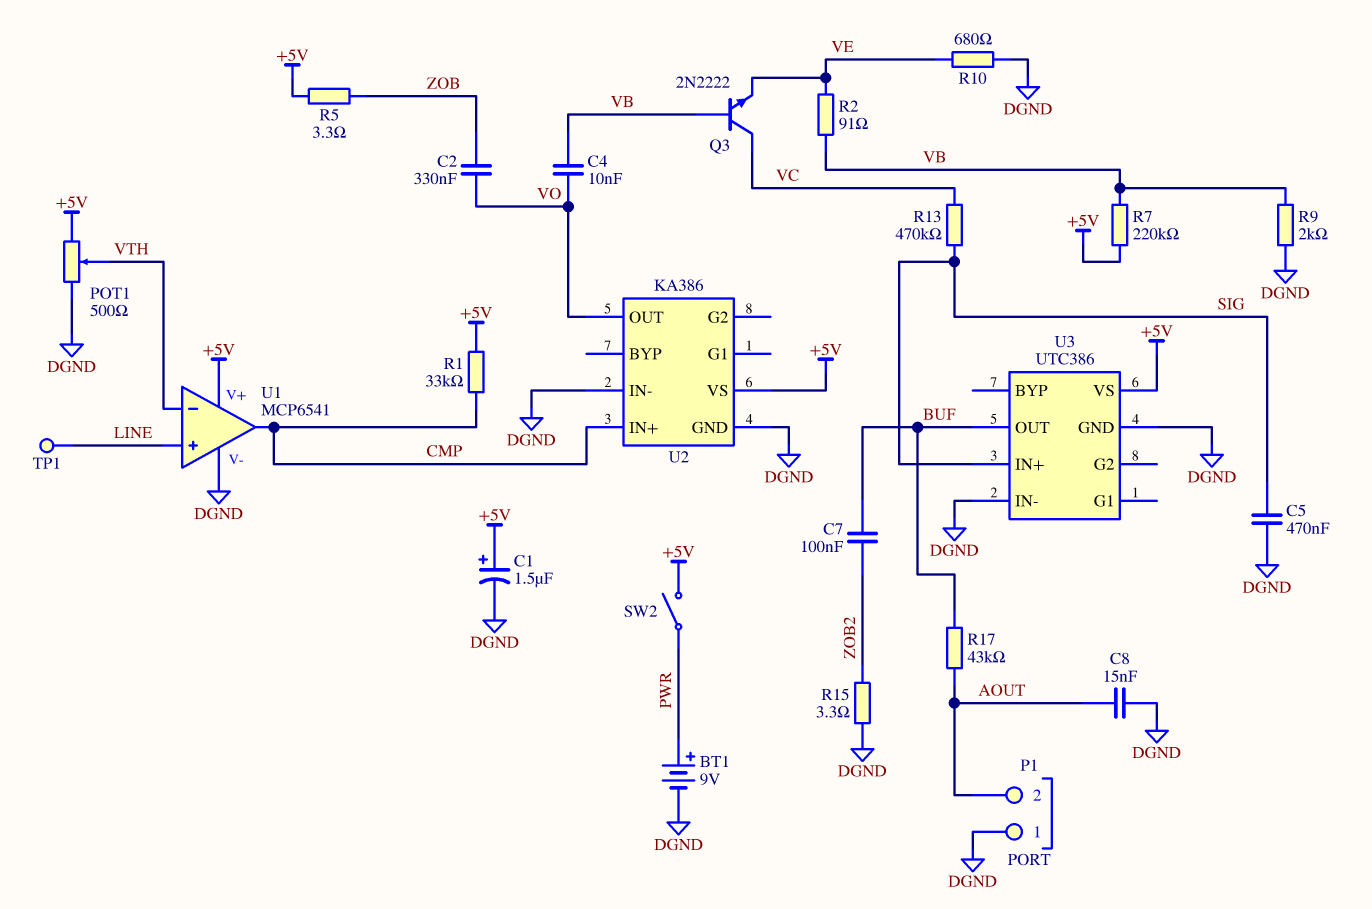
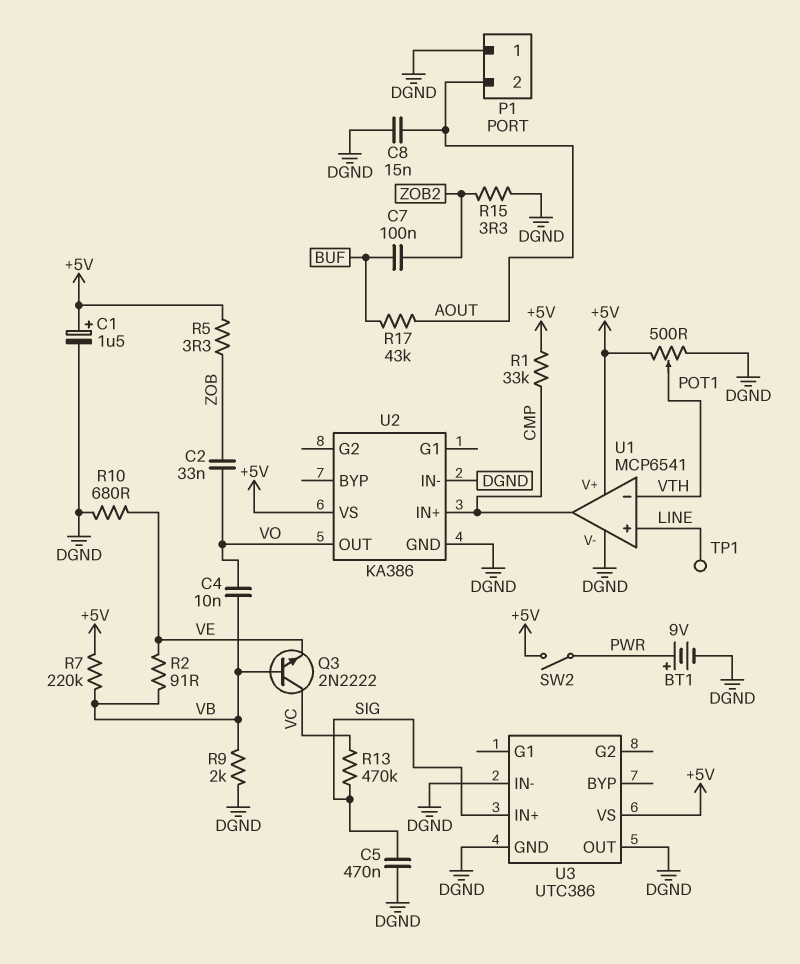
C2: 330nF (VO, ZOB) -> 33nF (VO, ZOB)
U3 pin OUT: BUF -> DGND

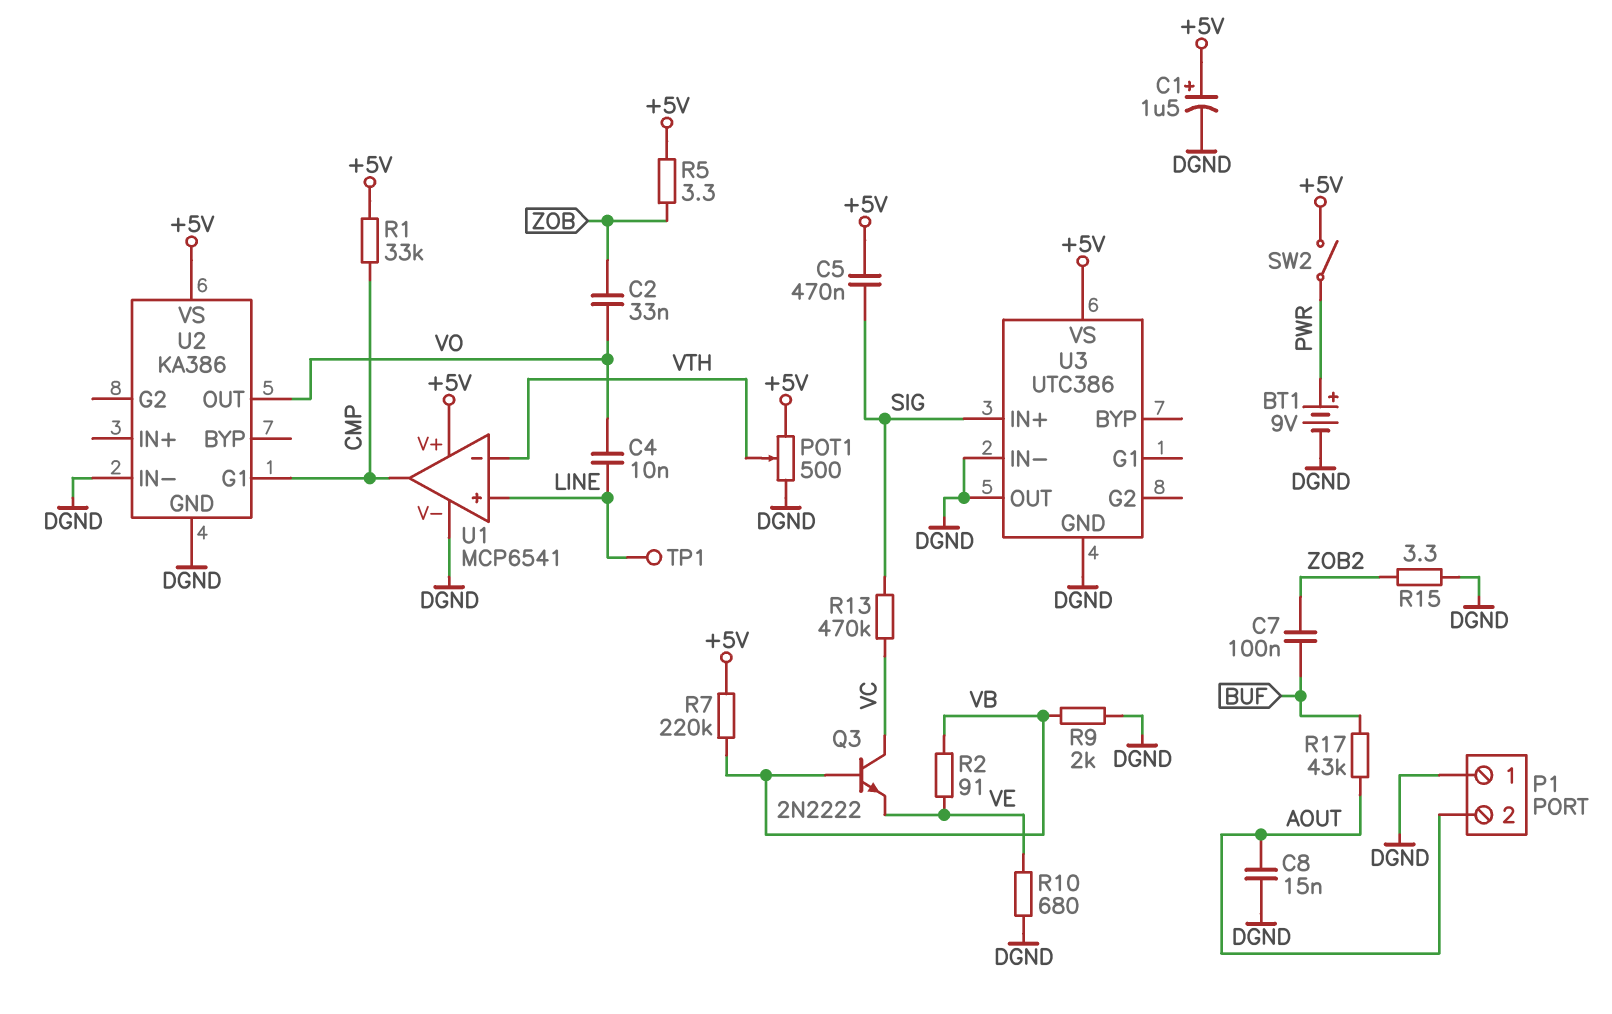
C4: 10nF (VB, VO) -> 10nF (LINE, VO)
C5: 470nF (DGND, SIG) -> 470nF (+5V, SIG)
U2 pin G1: none -> CMP
U2 pin IN+: CMP -> none

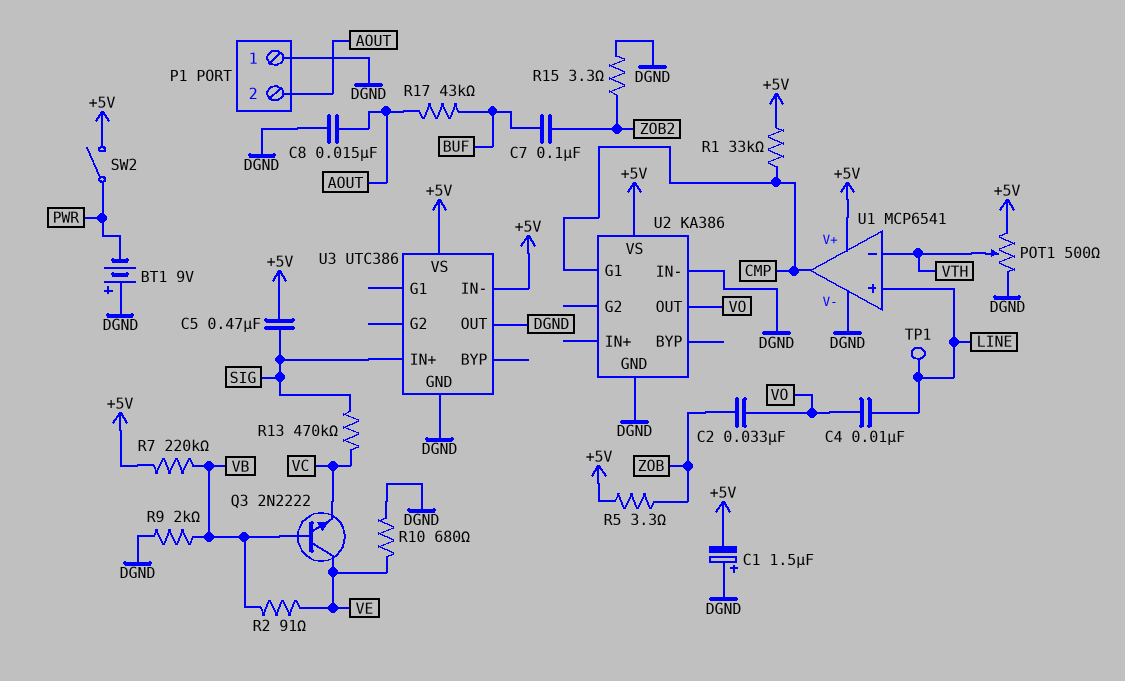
BT1: 9V (plus PWR, minus DGND) -> 9V (plus DGND, minus PWR)
C1: 1.5uF (plus +5V, minus DGND) -> 1.5uF (plus DGND, minus +5V)
Q3: NPN 2N2222 (B VB, C VC, E VE) -> NPN 2N2222 (B VB, C VE, E VC)
U3 pin IN-: DGND -> +5V

